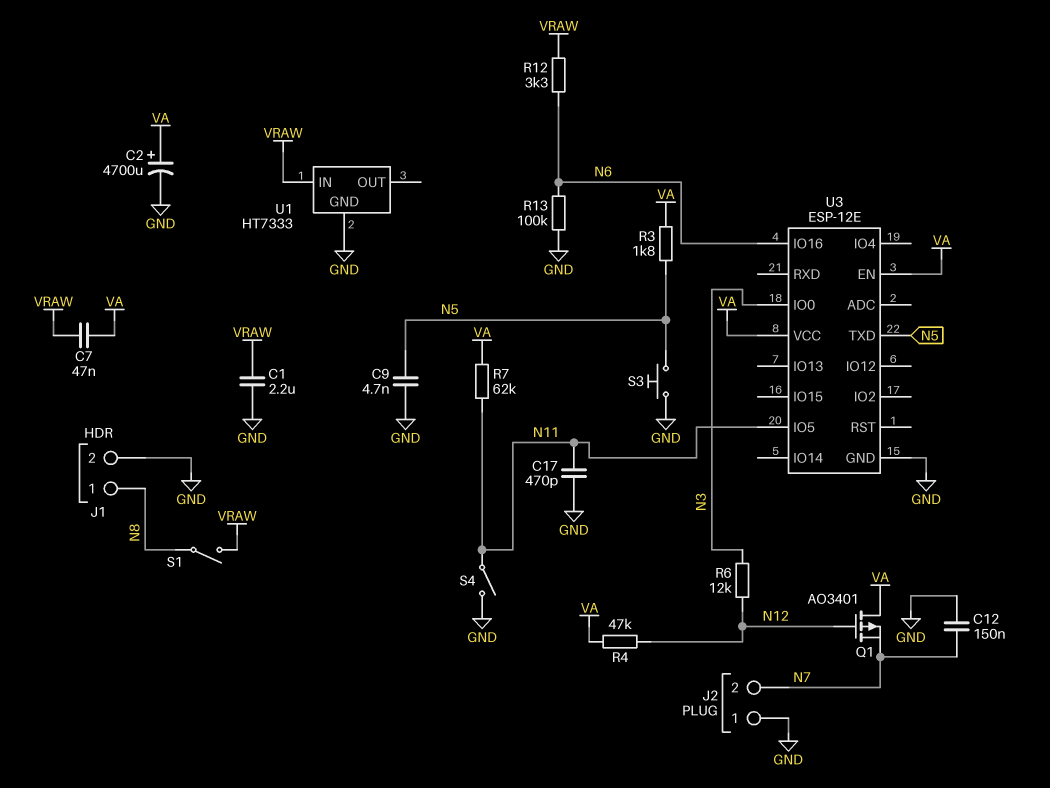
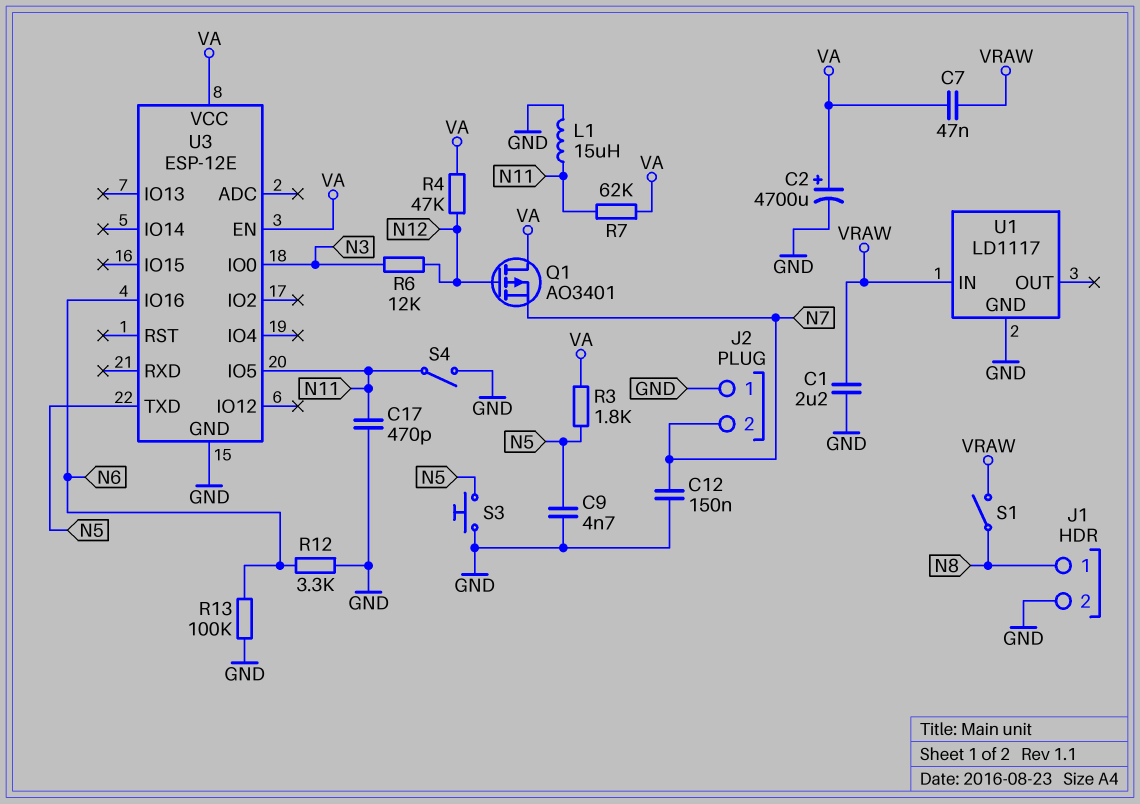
L1: none -> 15uH (GND, N11)
R12: 3.3k (N6, VRAW) -> 3.3k (GND, N6)
U1: HT7333 -> LD1117

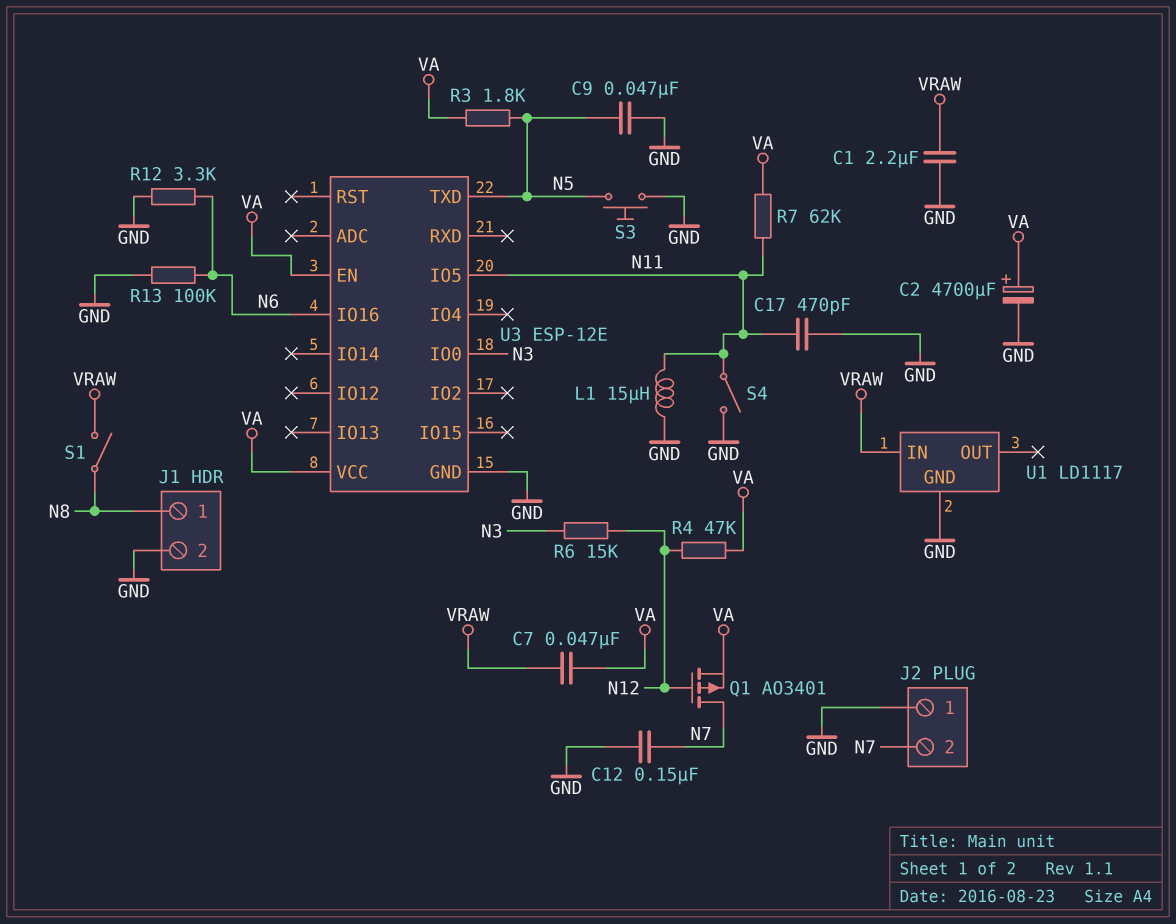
C9: 4.7nF (GND, N5) -> 47nF (GND, N5)
Q1: PMOS AO3401 (G N12, D VA, S N7) -> PMOS AO3401 (G N12, D N7, S VA)
R6: 12k (N3, N12) -> 15k (N3, N12)

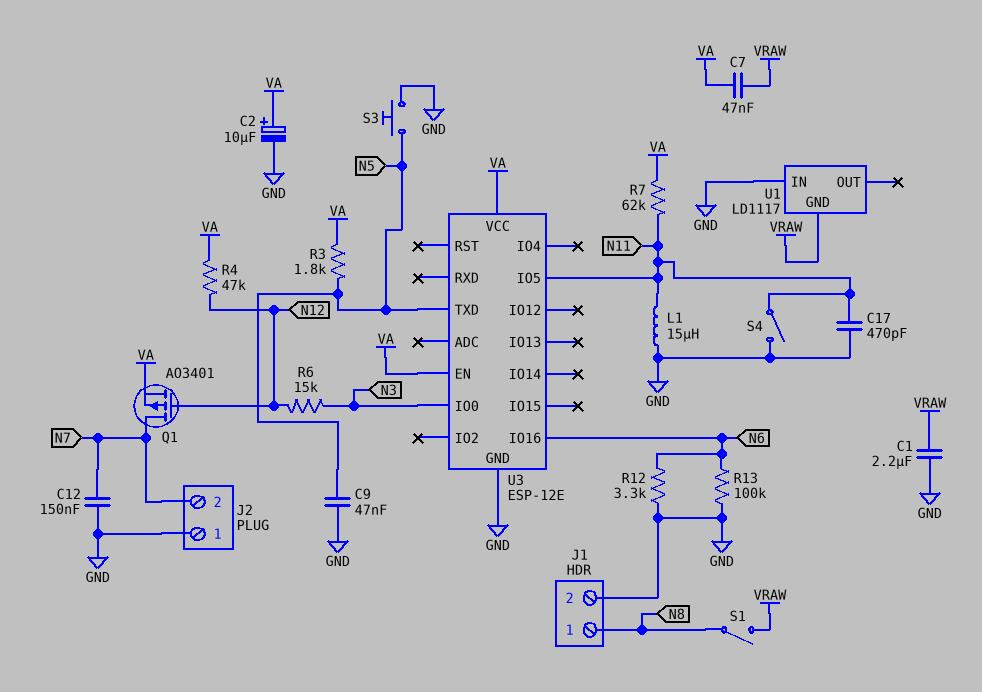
C2: 4700uF (plus VA, minus GND) -> 10uF (plus VA, minus GND)
U1 pin GND: GND -> VRAW
U1 pin IN: VRAW -> GND

